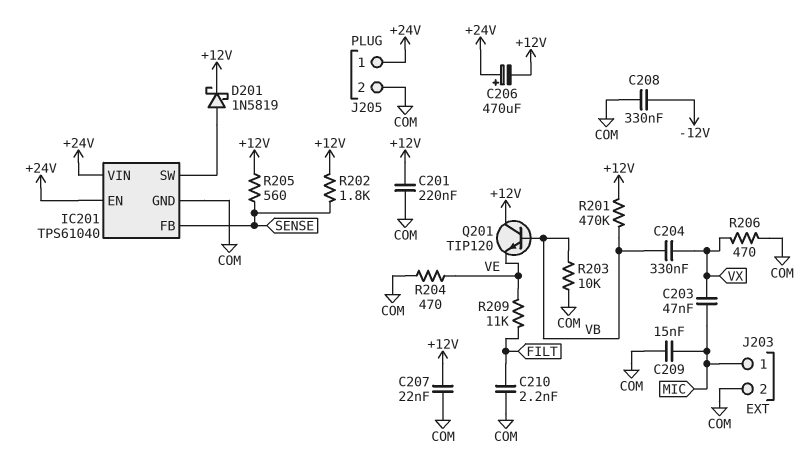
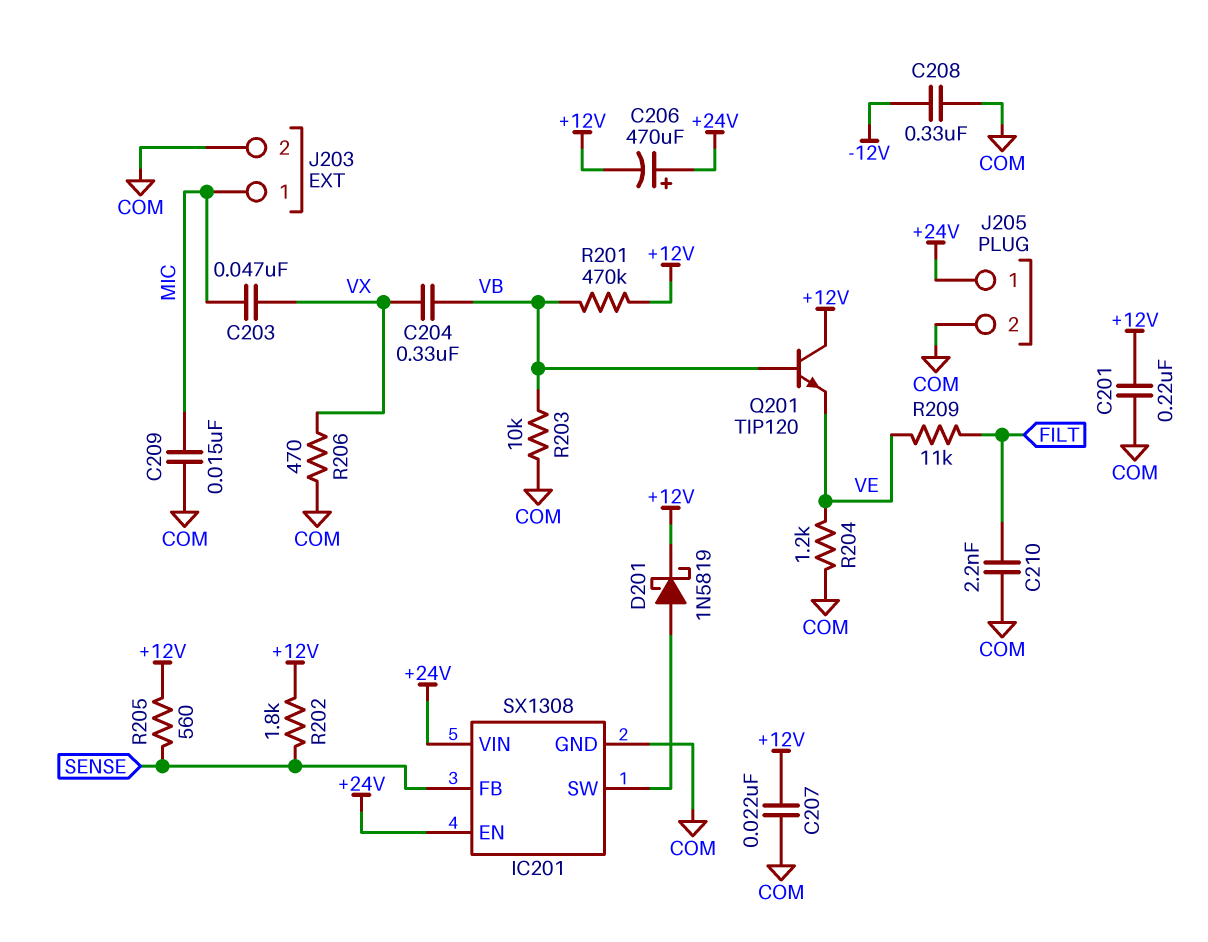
IC201: TPS61040 -> SX1308
R204: 470 (COM, VE) -> 1.2k (COM, VE)

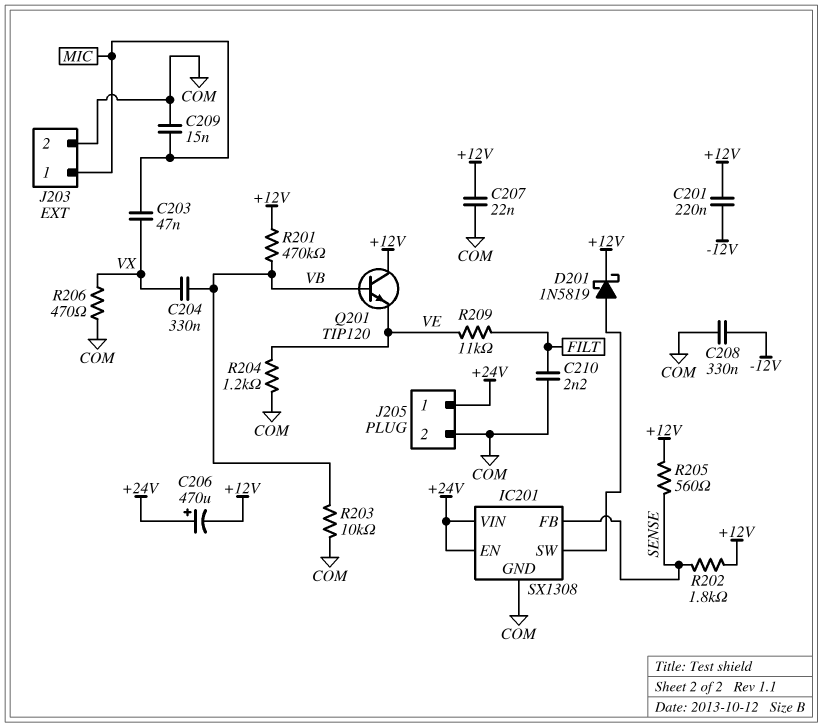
C201: 220nF (+12V, COM) -> 220nF (+12V, -12V)

